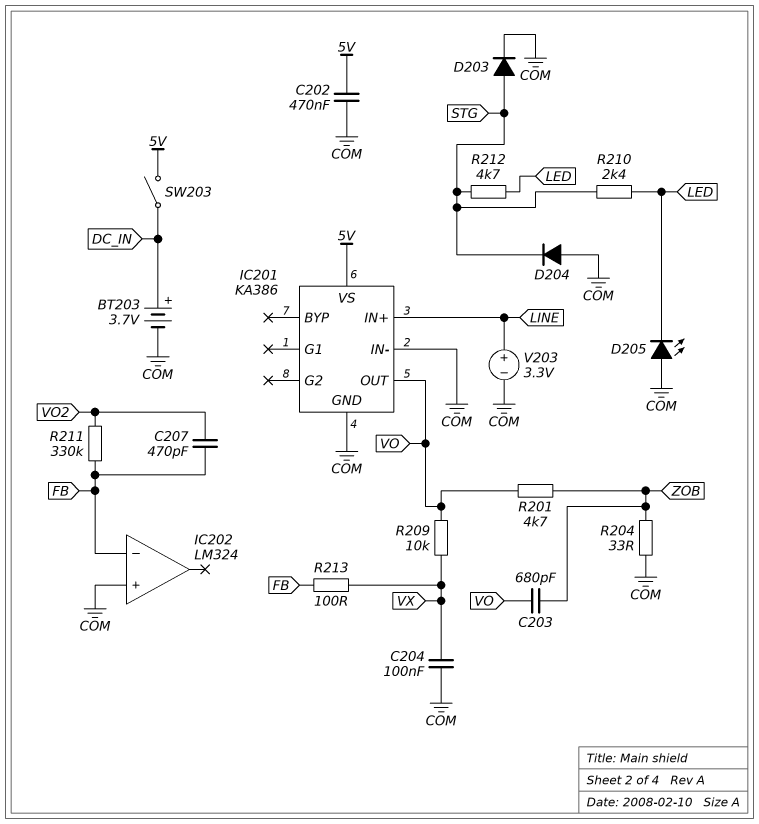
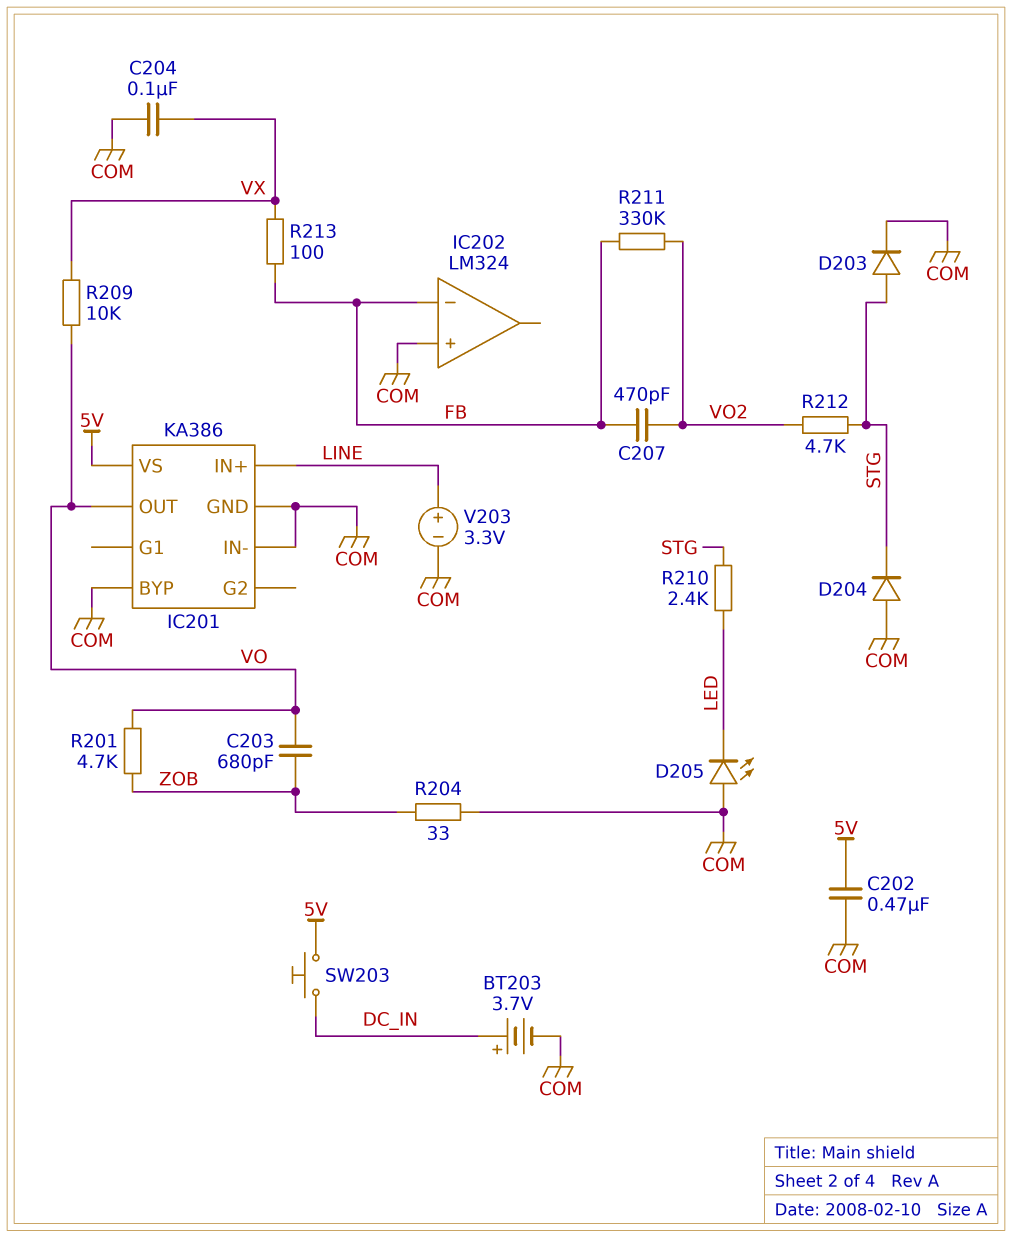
IC201 pin BYP: none -> COM
R212: 4.7k (LED, STG) -> 4.7k (STG, VO2)
SW203: switch (5V, DC_IN) -> button (5V, DC_IN)

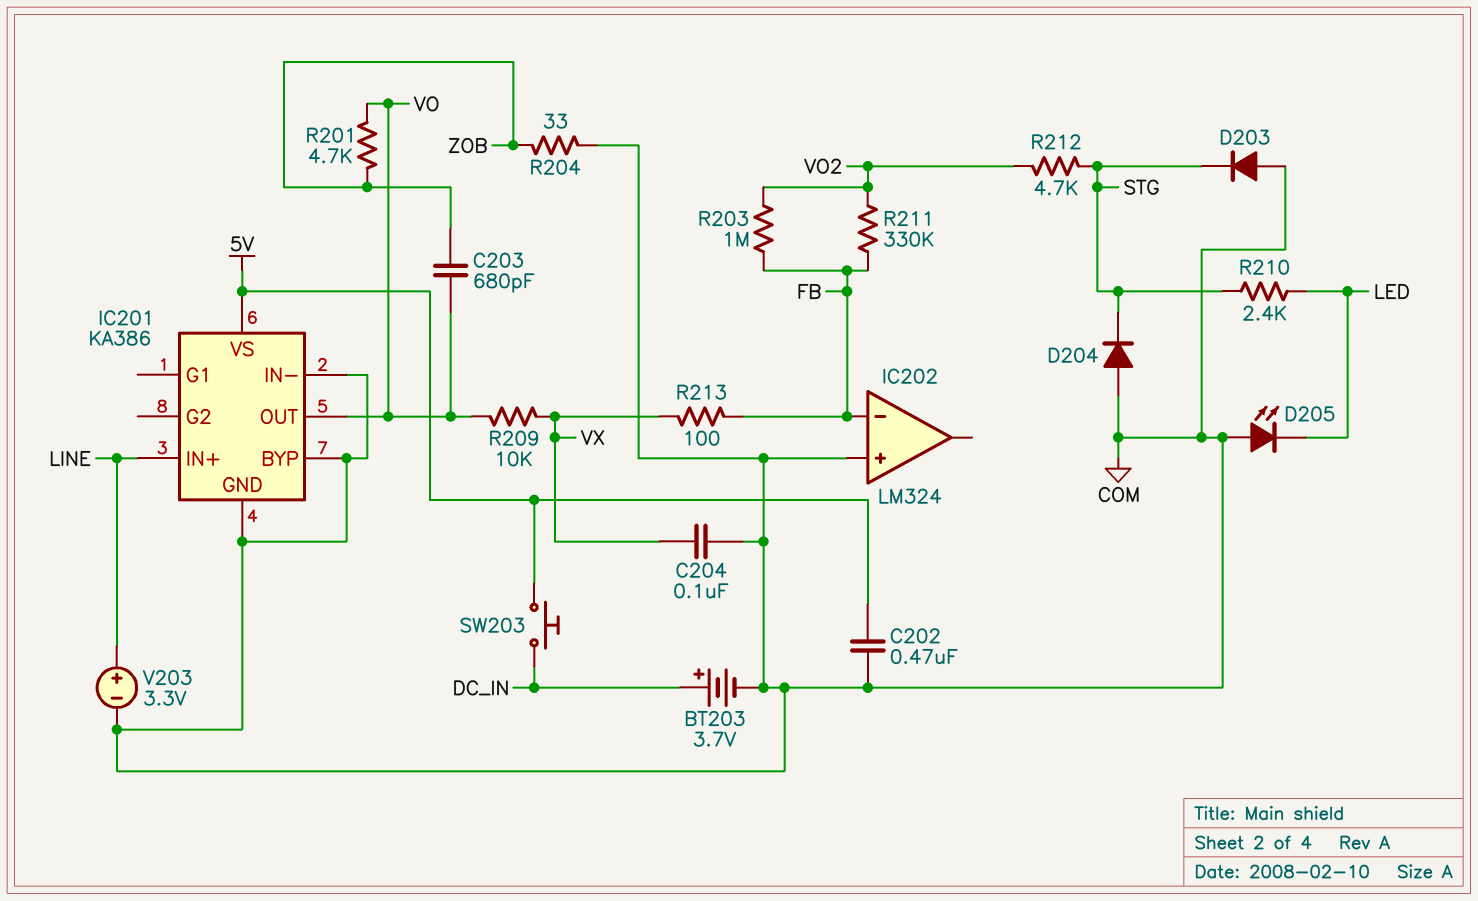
C207: 470pF (FB, VO2) -> none
D203: diode (A STG, K COM) -> diode (A COM, K STG)
R203: none -> 1M (FB, VO2)

